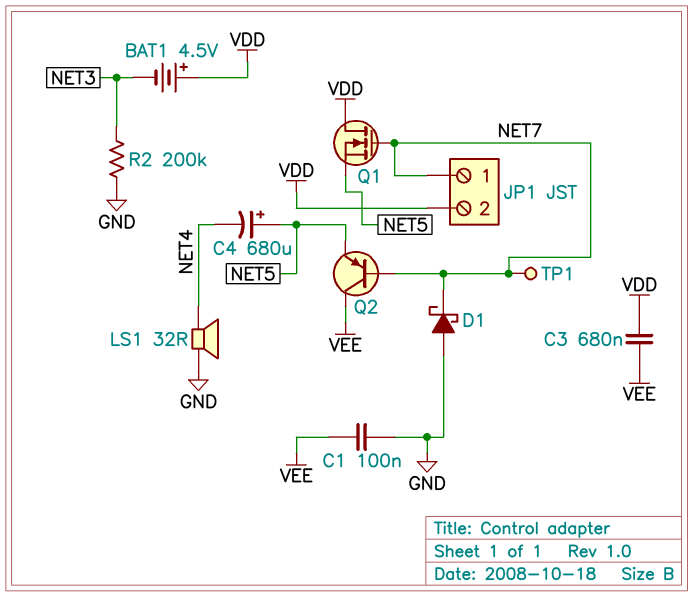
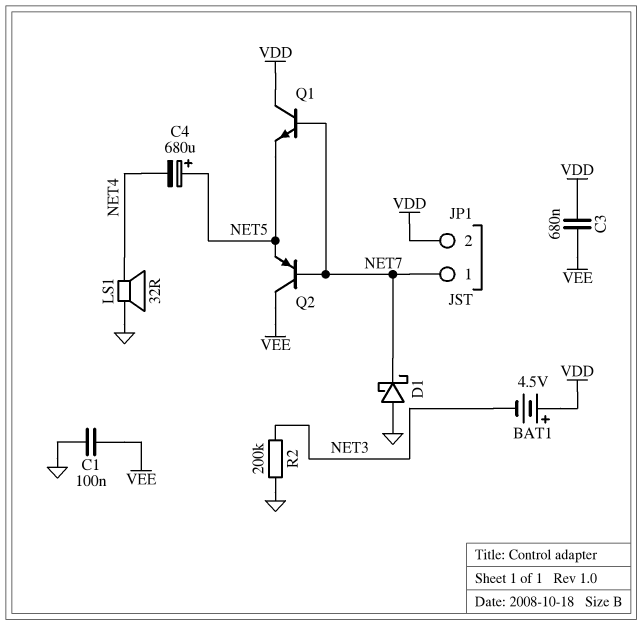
Q1: NMOS (G NET7, D VDD, S NET5) -> NPN (B NET7, C VDD, E NET5)
TP1: test point (NET7) -> none

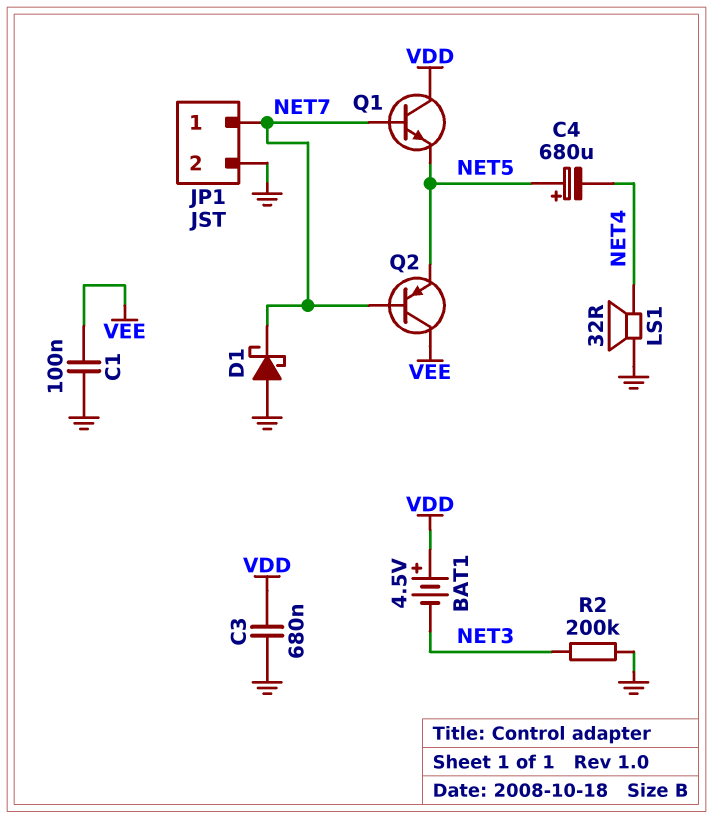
C3: 680nF (VDD, VEE) -> 680nF (GND, VDD)
JP1 pin 2: VDD -> GND

